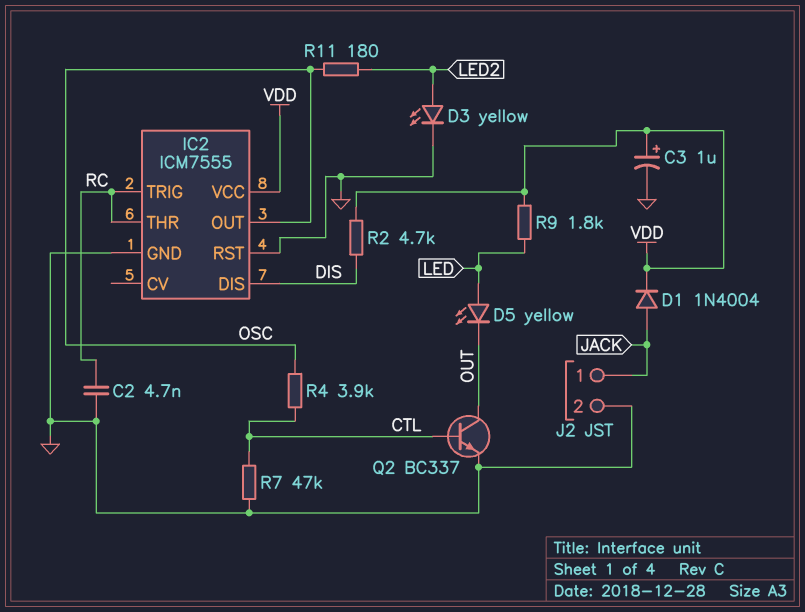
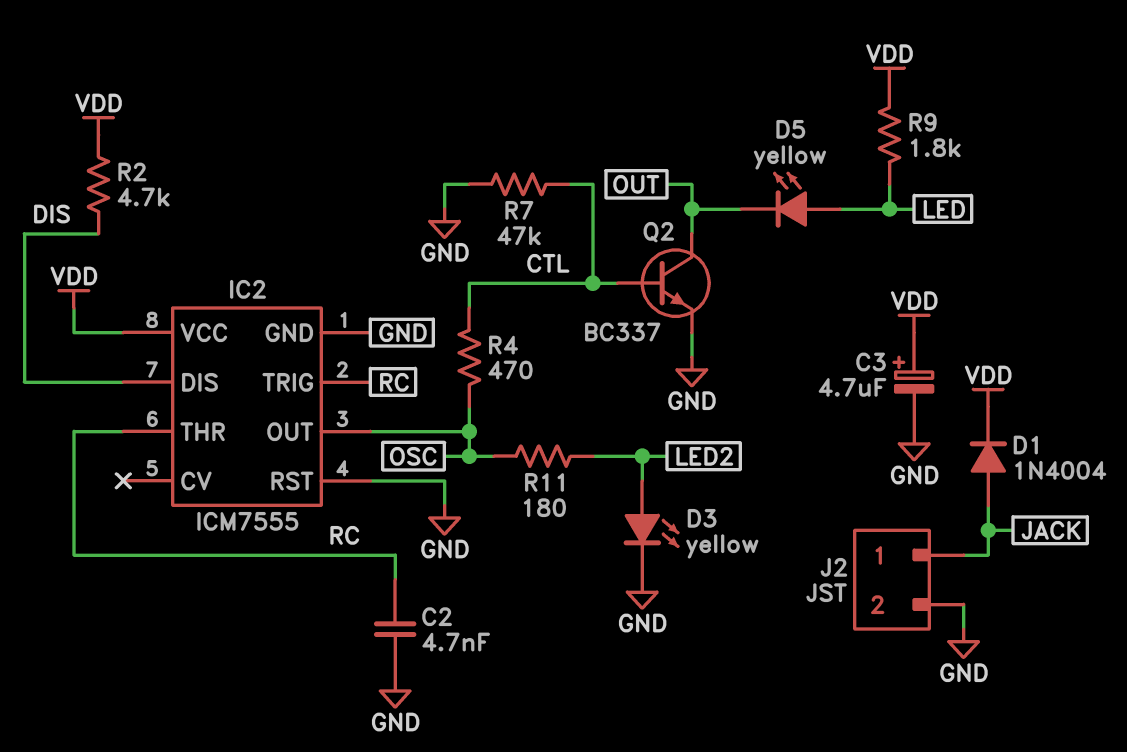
C3: 1uF (plus VDD, minus GND) -> 4.7uF (plus VDD, minus GND)
R4: 3.9k (CTL, OSC) -> 470 (CTL, OSC)

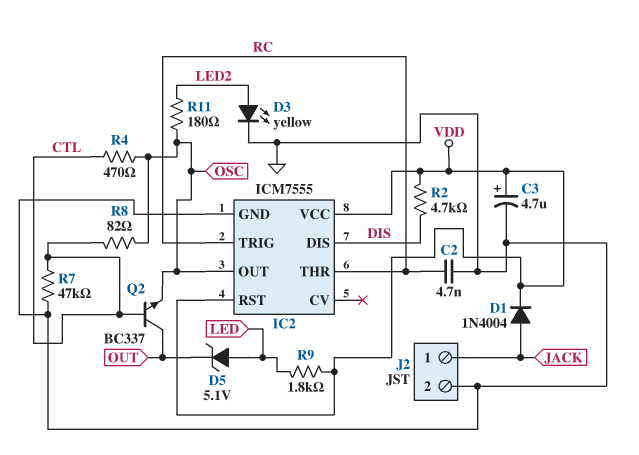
D5: LED yellow (A LED, K OUT) -> zener 5.1V (A LED, K OUT)
IC2 pin RST: GND -> VDD
Q2: NPN BC337 (B CTL, C OUT, E GND) -> NPN BC337 (B CTL, C OUT, E OSC)
R8: none -> 82 (CTL, OSC)

